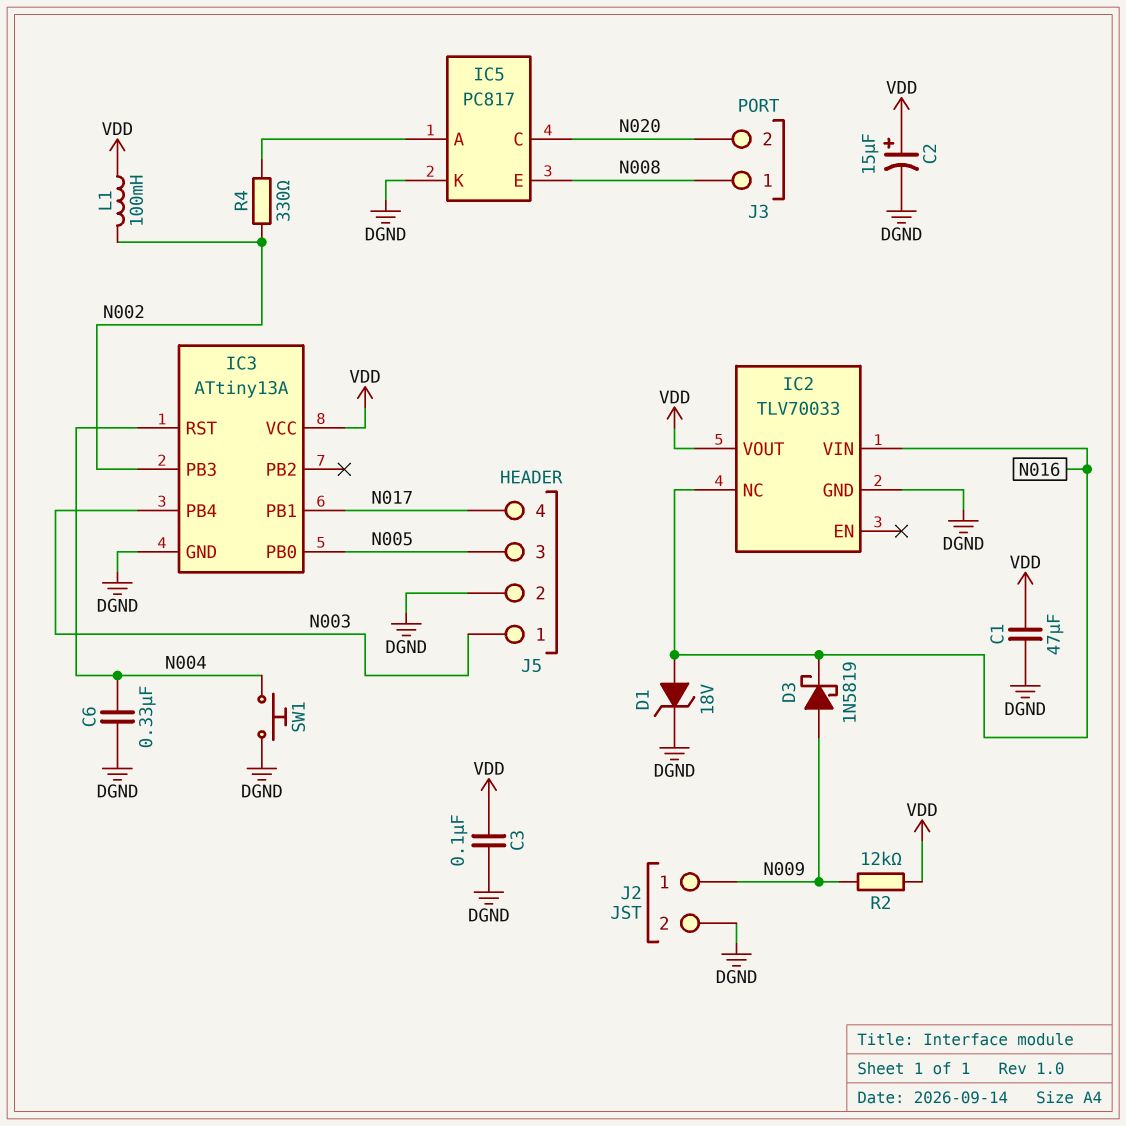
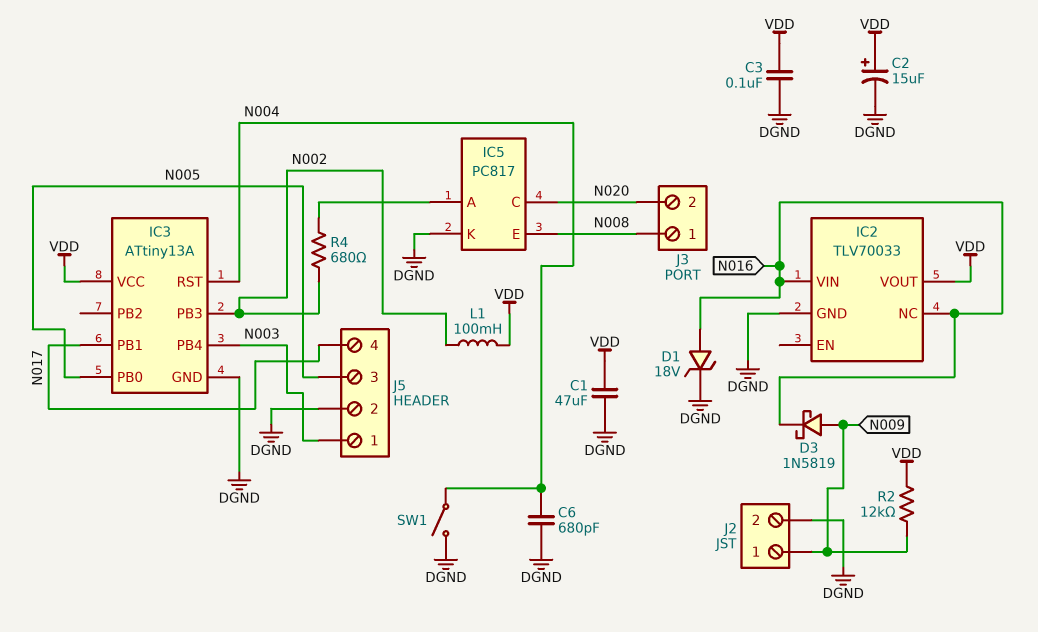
C6: 330nF (DGND, N004) -> 680pF (DGND, N004)
R4: 330 (IC5/A, N002) -> 680 (IC5/A, N002)
SW1: button (DGND, N004) -> switch (DGND, N004)

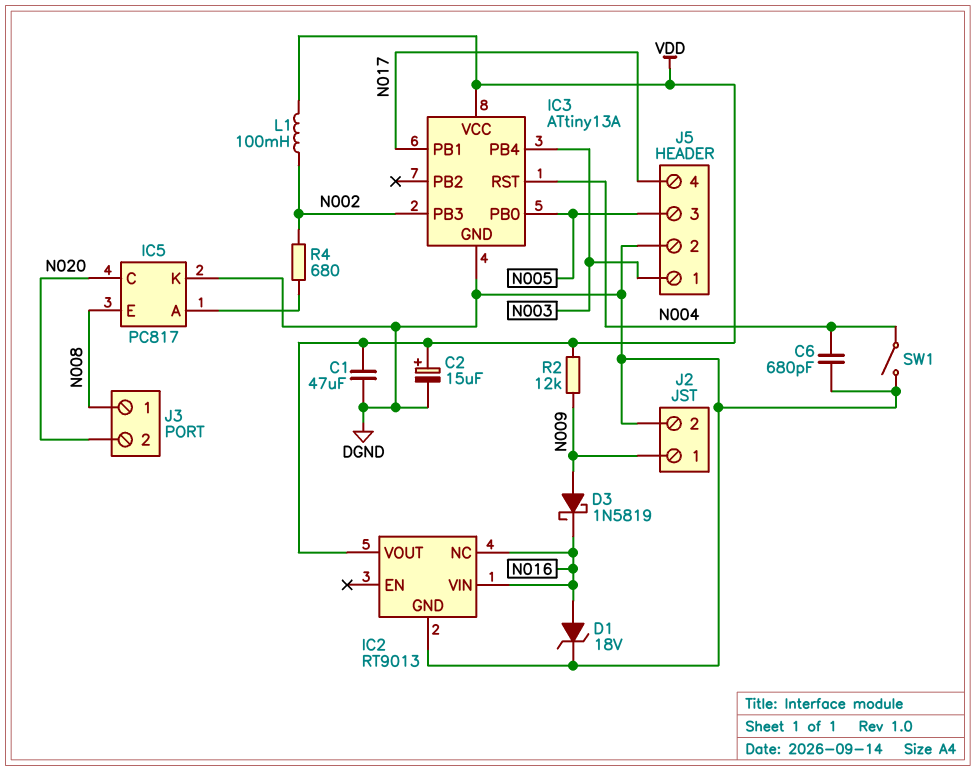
C3: 100nF (DGND, VDD) -> none
IC2: TLV70033 -> RT9013

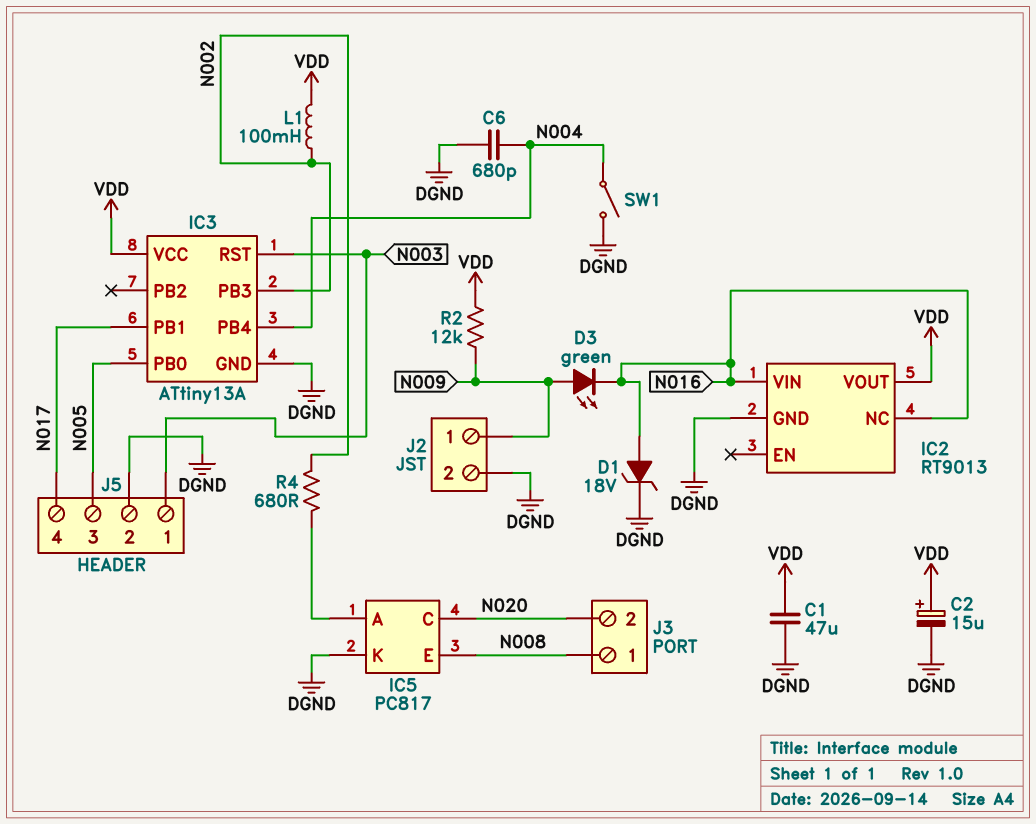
D3: schottky 1N5819 (A N009, K N016) -> LED green (A N009, K N016)
IC3 pin PB4: N003 -> N004
IC3 pin RST: N004 -> N003

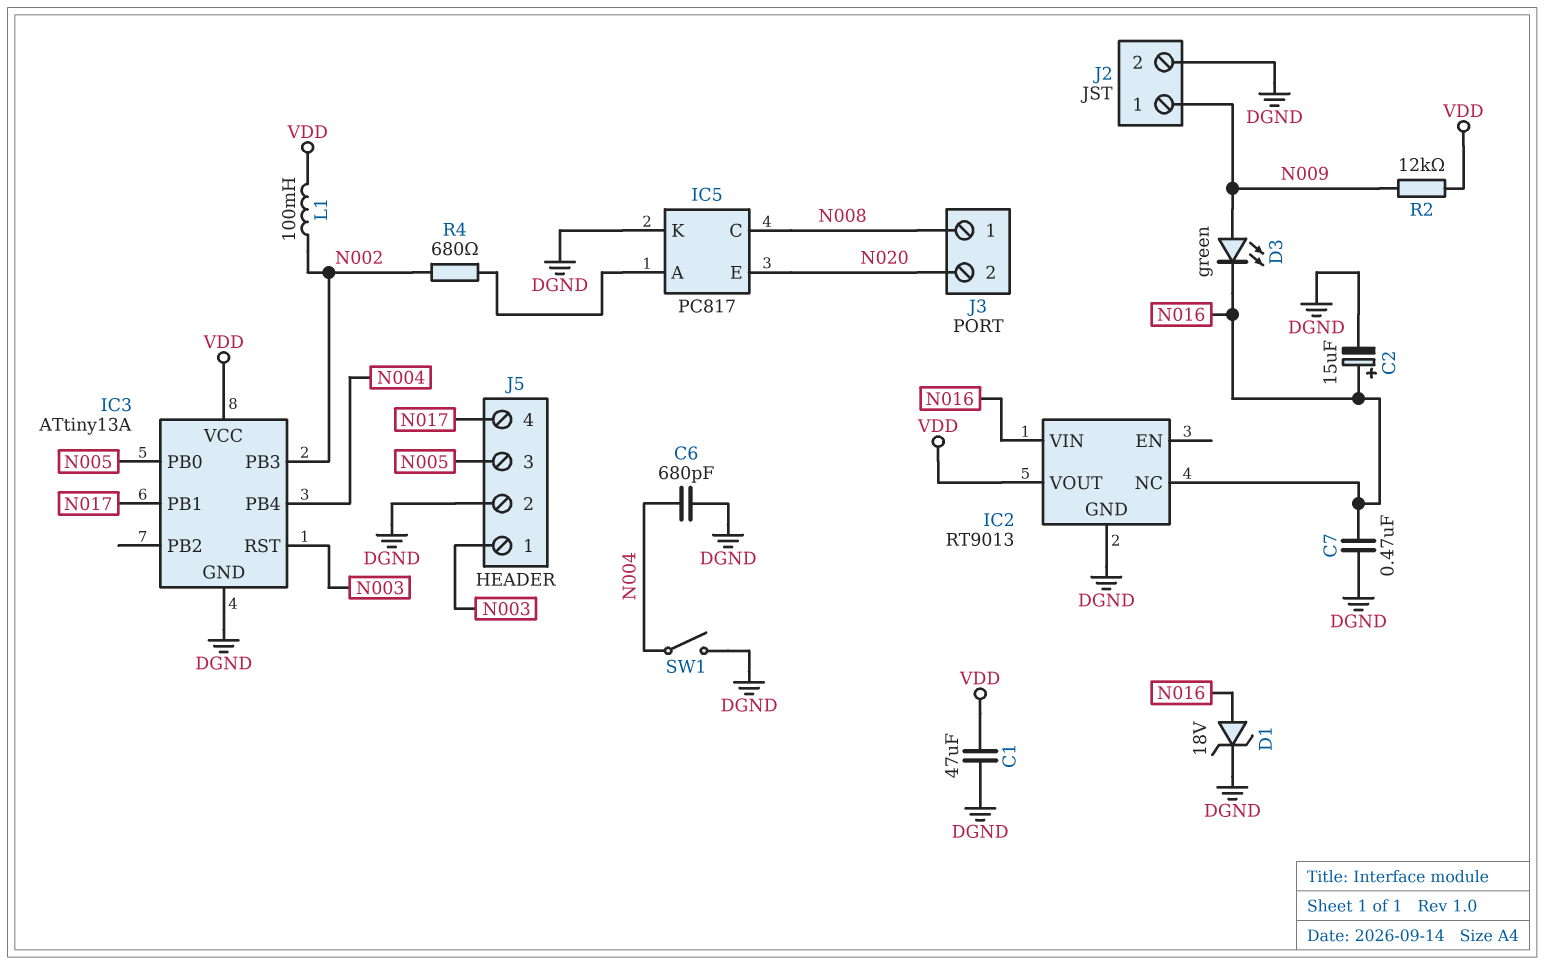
C2: 15uF (plus VDD, minus DGND) -> 15uF (plus N016, minus DGND)
C7: none -> 470nF (DGND, N016)
IC5 pin C: N020 -> N008
IC5 pin E: N008 -> N020

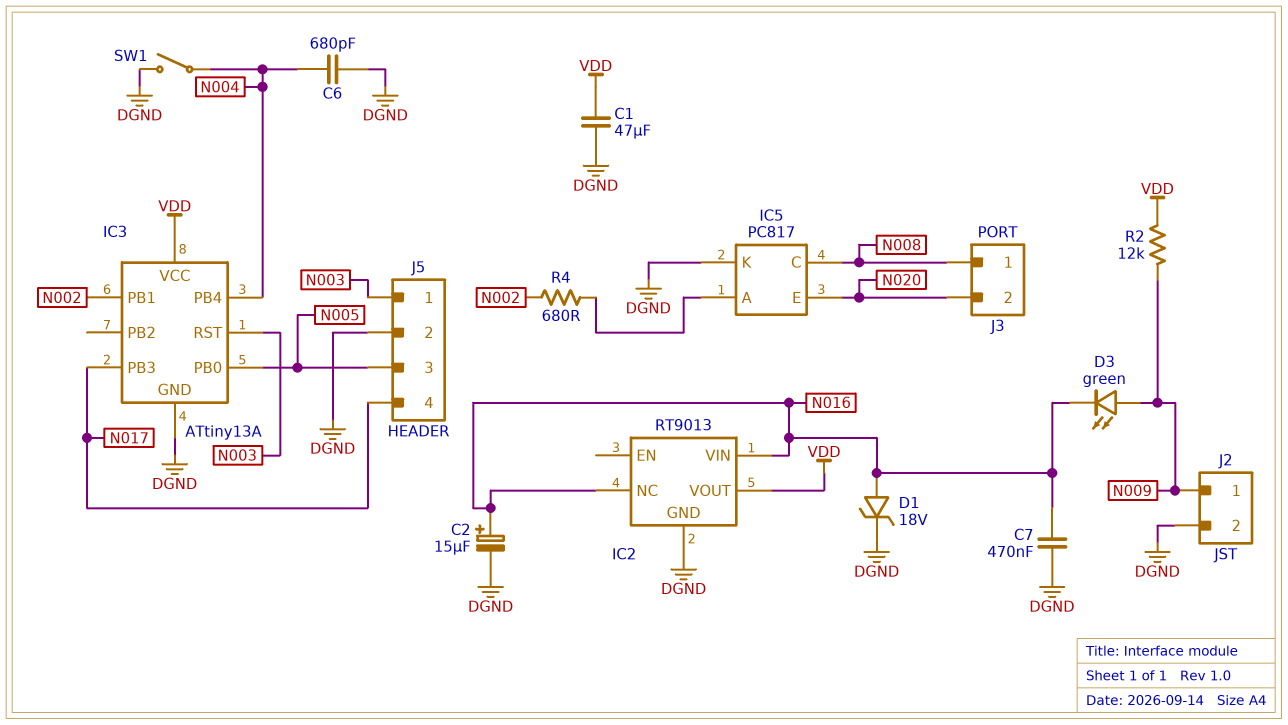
IC3 pin PB1: N017 -> N002
IC3 pin PB3: N002 -> N017
L1: 100mH (N002, VDD) -> none

